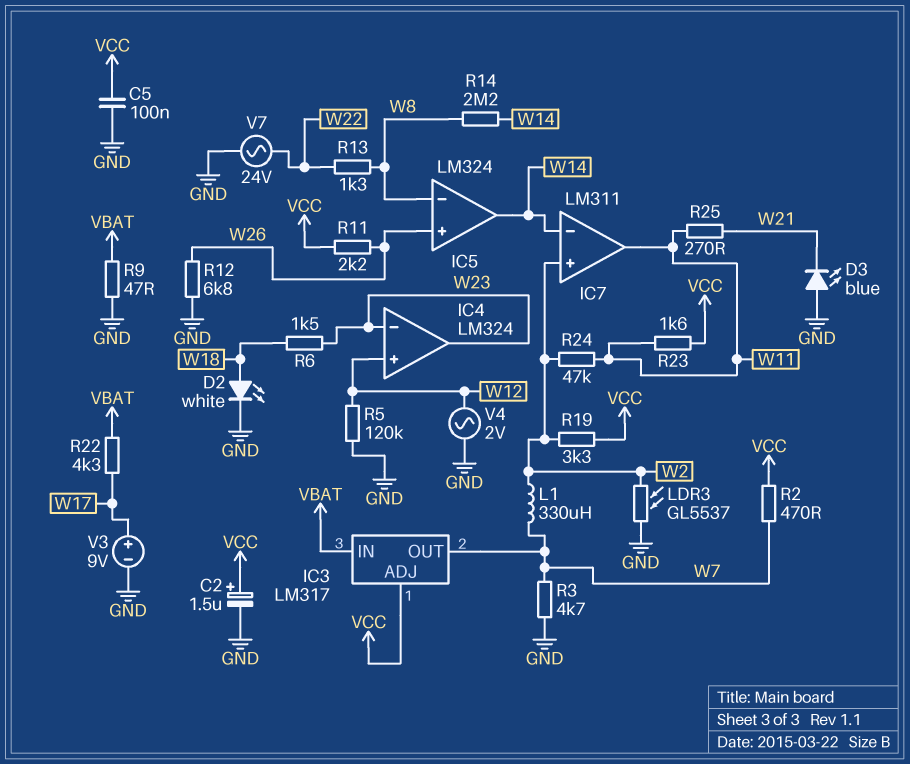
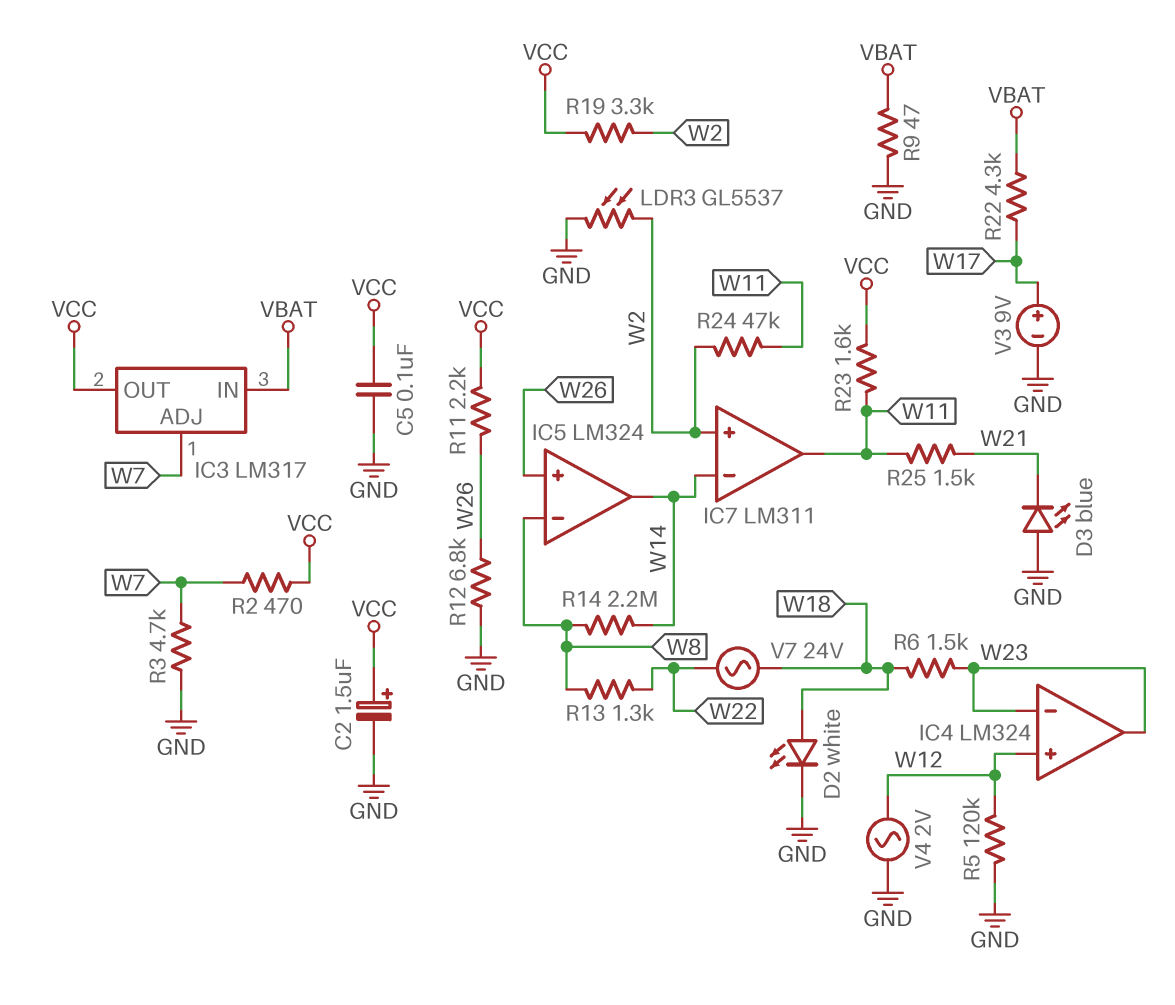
IC3 pin ADJ: VCC -> W7
IC3 pin OUT: W7 -> VCC
L1: 330uH (W2, W7) -> none
R25: 270 (W11, W21) -> 1.5k (W11, W21)
V7: AC 24V (GND, W22) -> AC 24V (W18, W22)

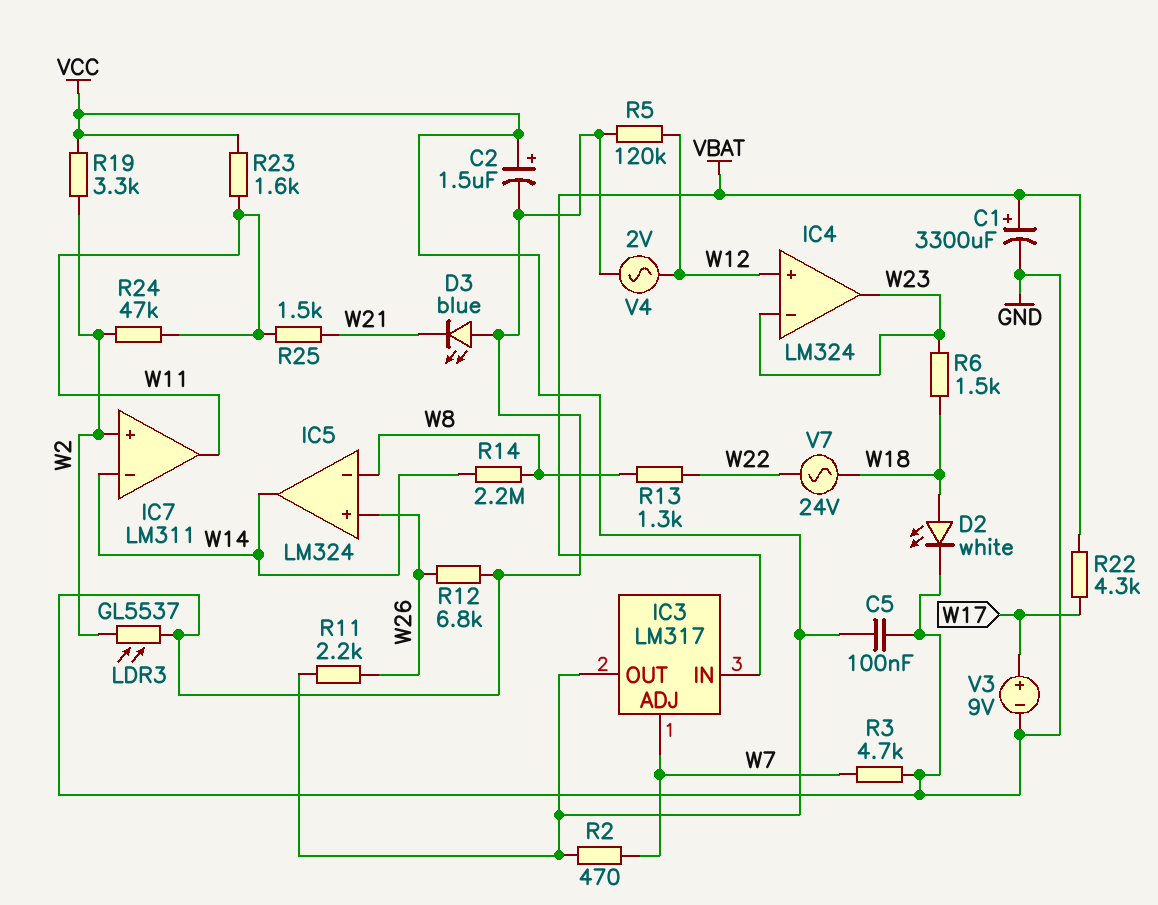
C1: none -> 3300uF (plus VBAT, minus GND)
R9: 47 (GND, VBAT) -> none

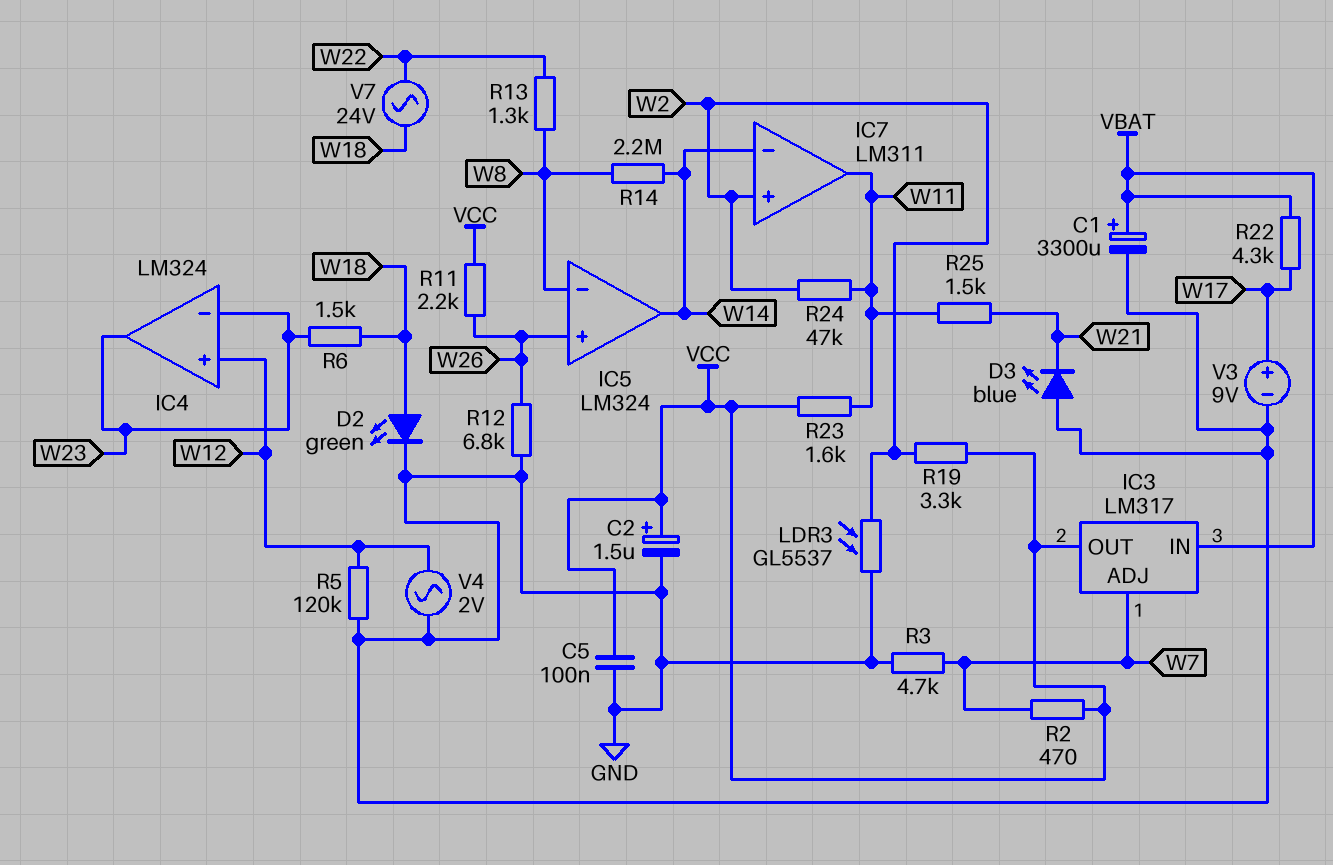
D2: LED white (A W18, K GND) -> LED green (A W18, K GND)

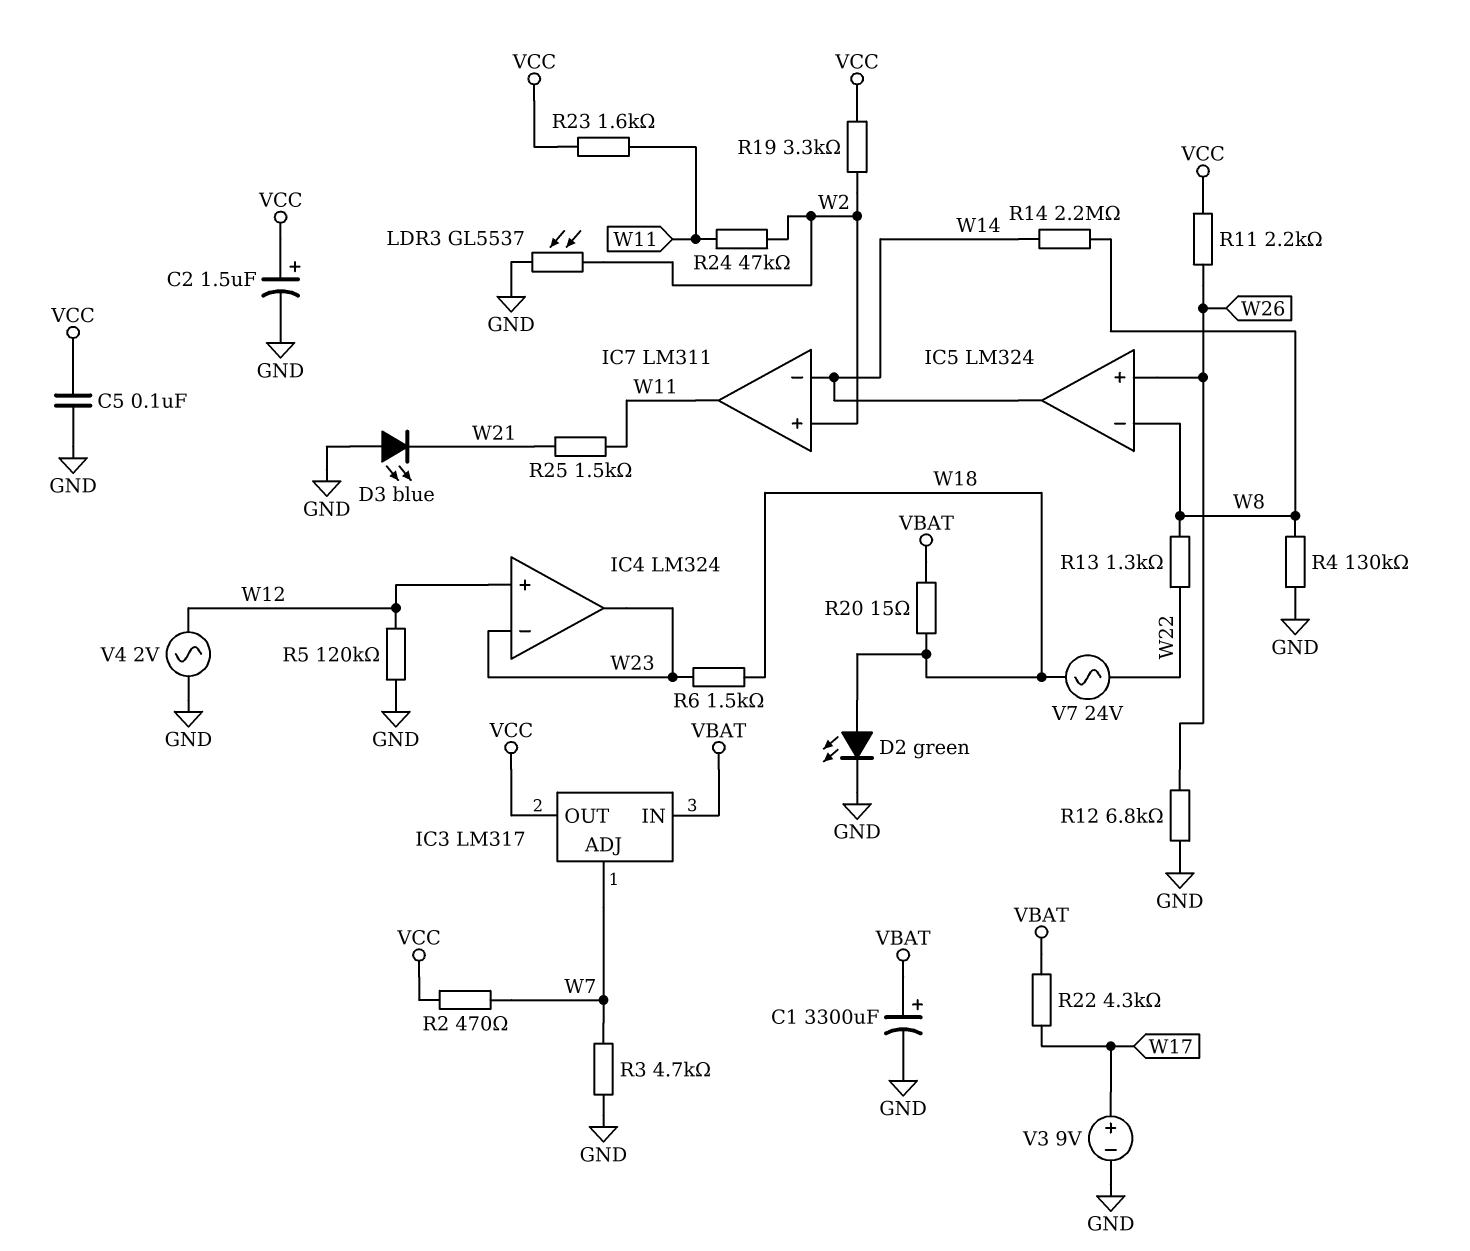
R4: none -> 130k (GND, W8)
R20: none -> 15 (VBAT, W18)

